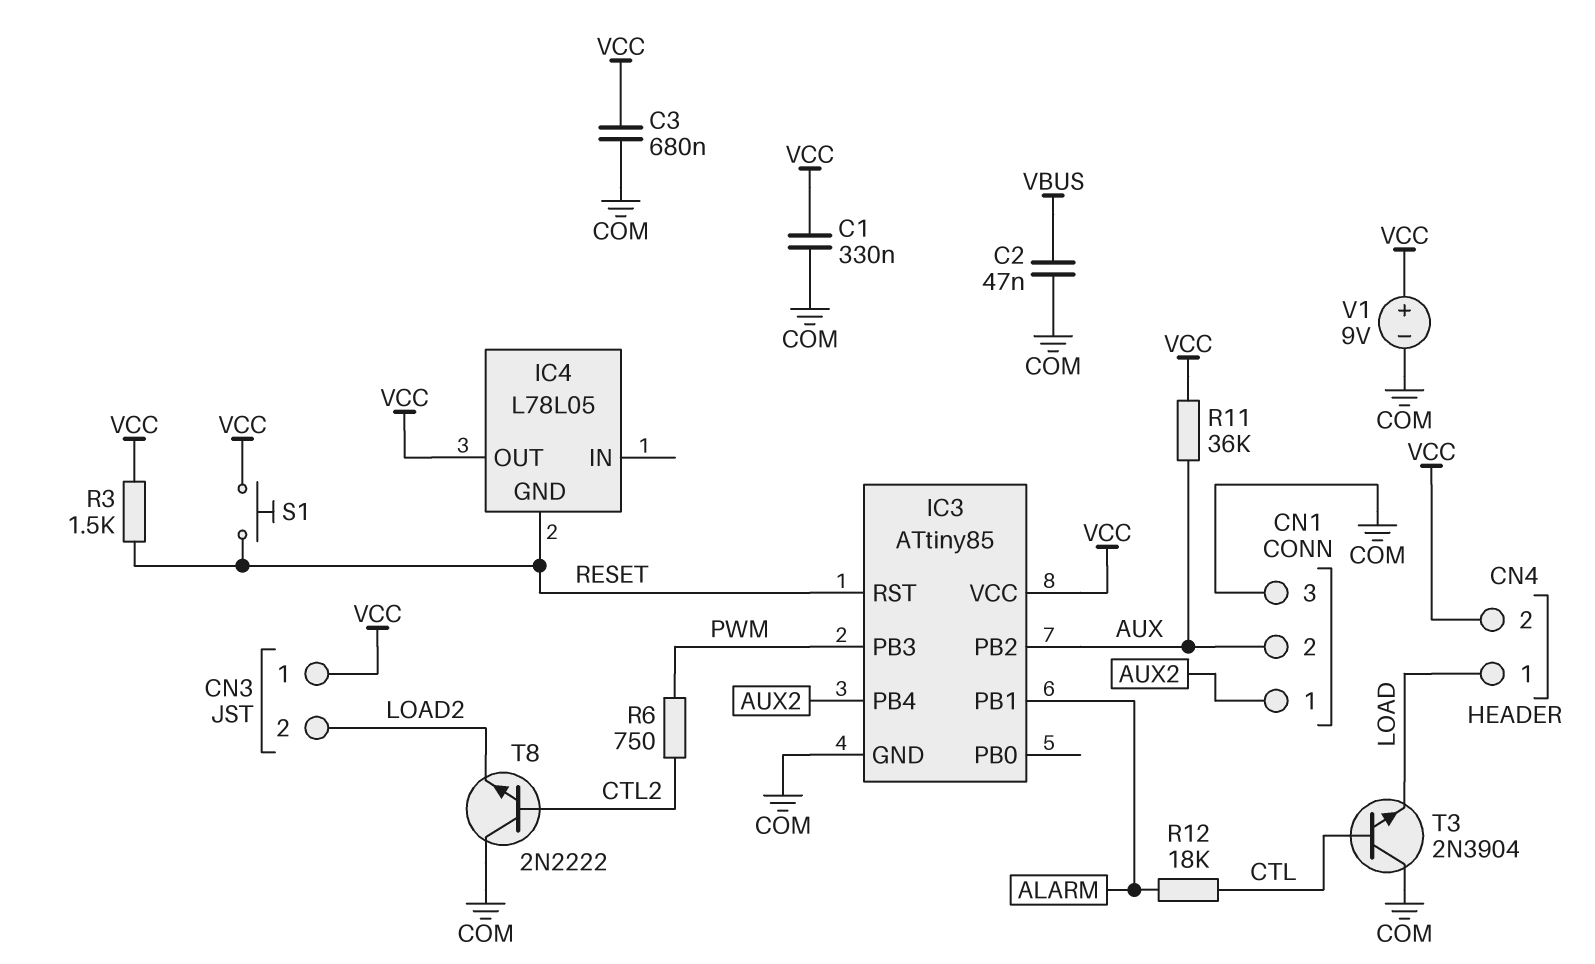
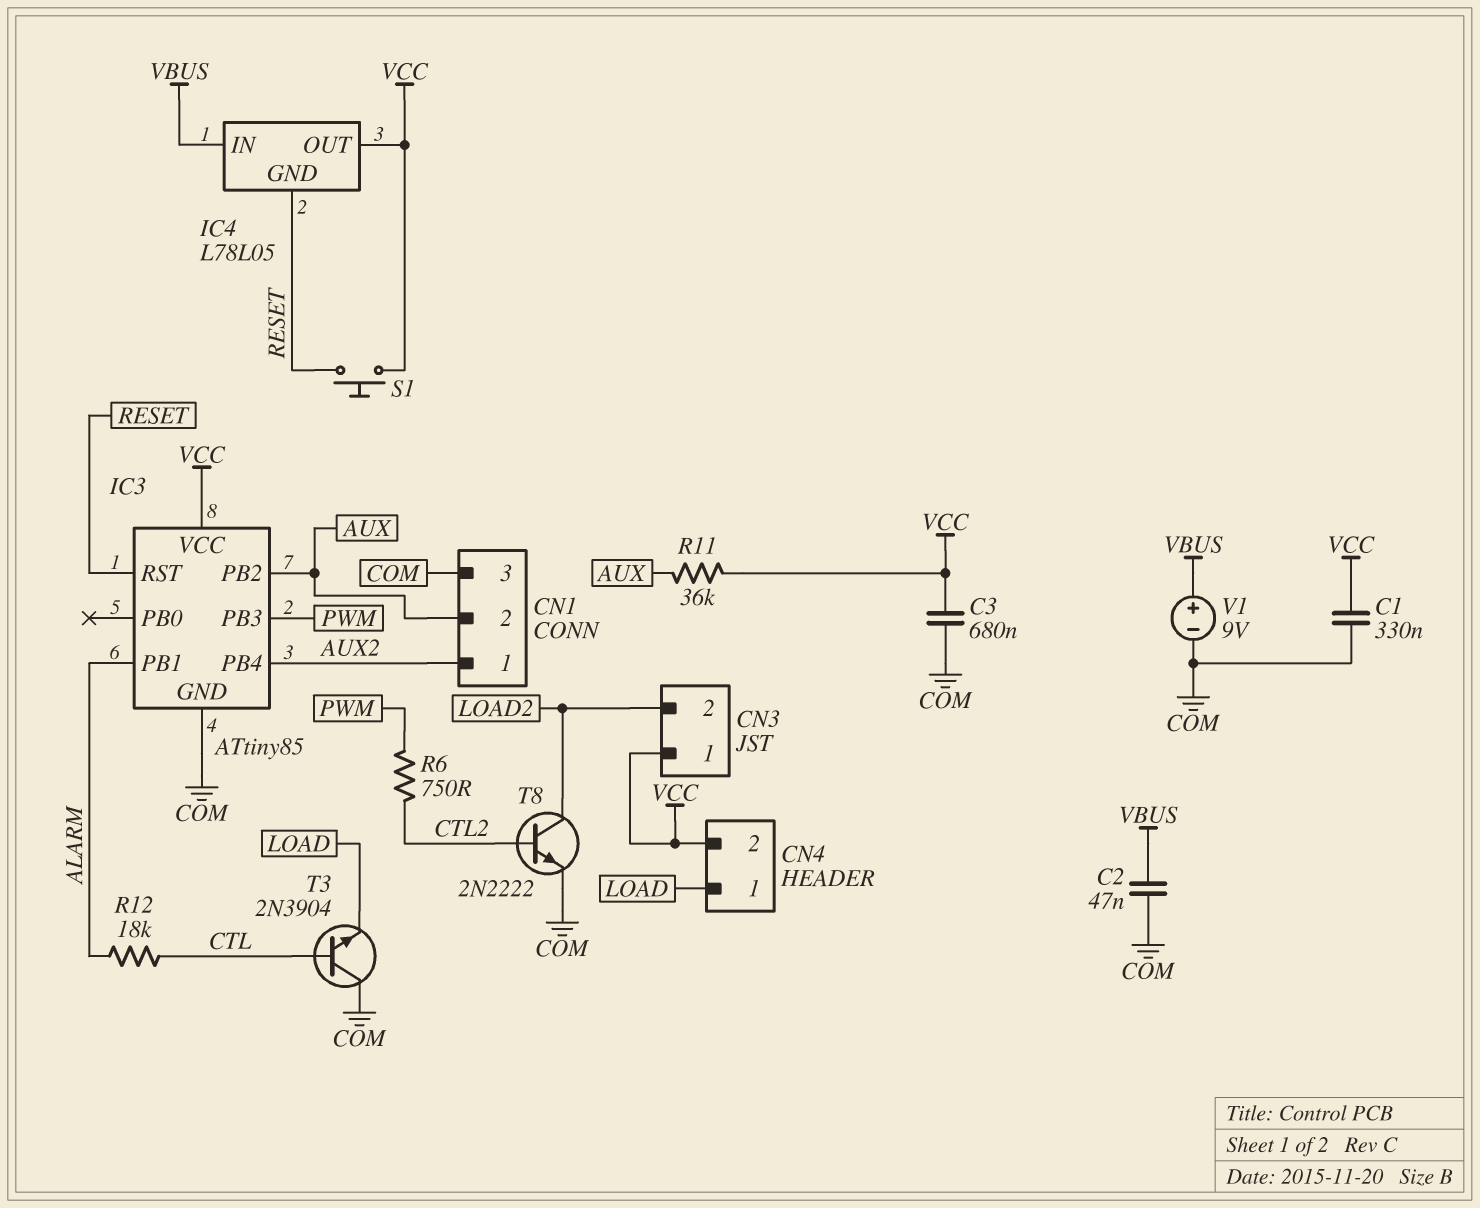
IC4 pin IN: none -> VBUS
R3: 1.5k (RESET, VCC) -> none
T8: NPN 2N2222 (B CTL2, C COM, E LOAD2) -> NPN 2N2222 (B CTL2, C LOAD2, E COM)
V1: 9V (plus VCC, minus COM) -> 9V (plus VBUS, minus COM)

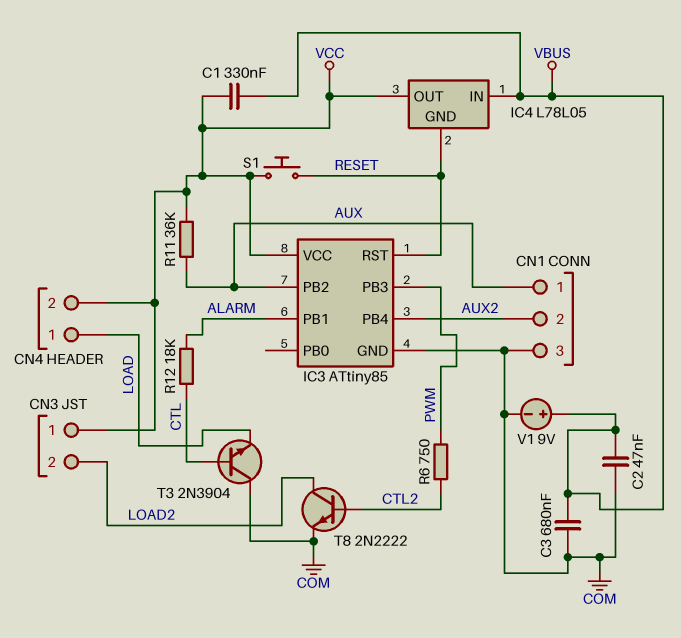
C1: 330nF (COM, VCC) -> 330nF (VBUS, VCC)
C3: 680nF (COM, VCC) -> 680nF (COM, VBUS)
CN1 pin 1: AUX2 -> AUX
CN1 pin 2: AUX -> AUX2

